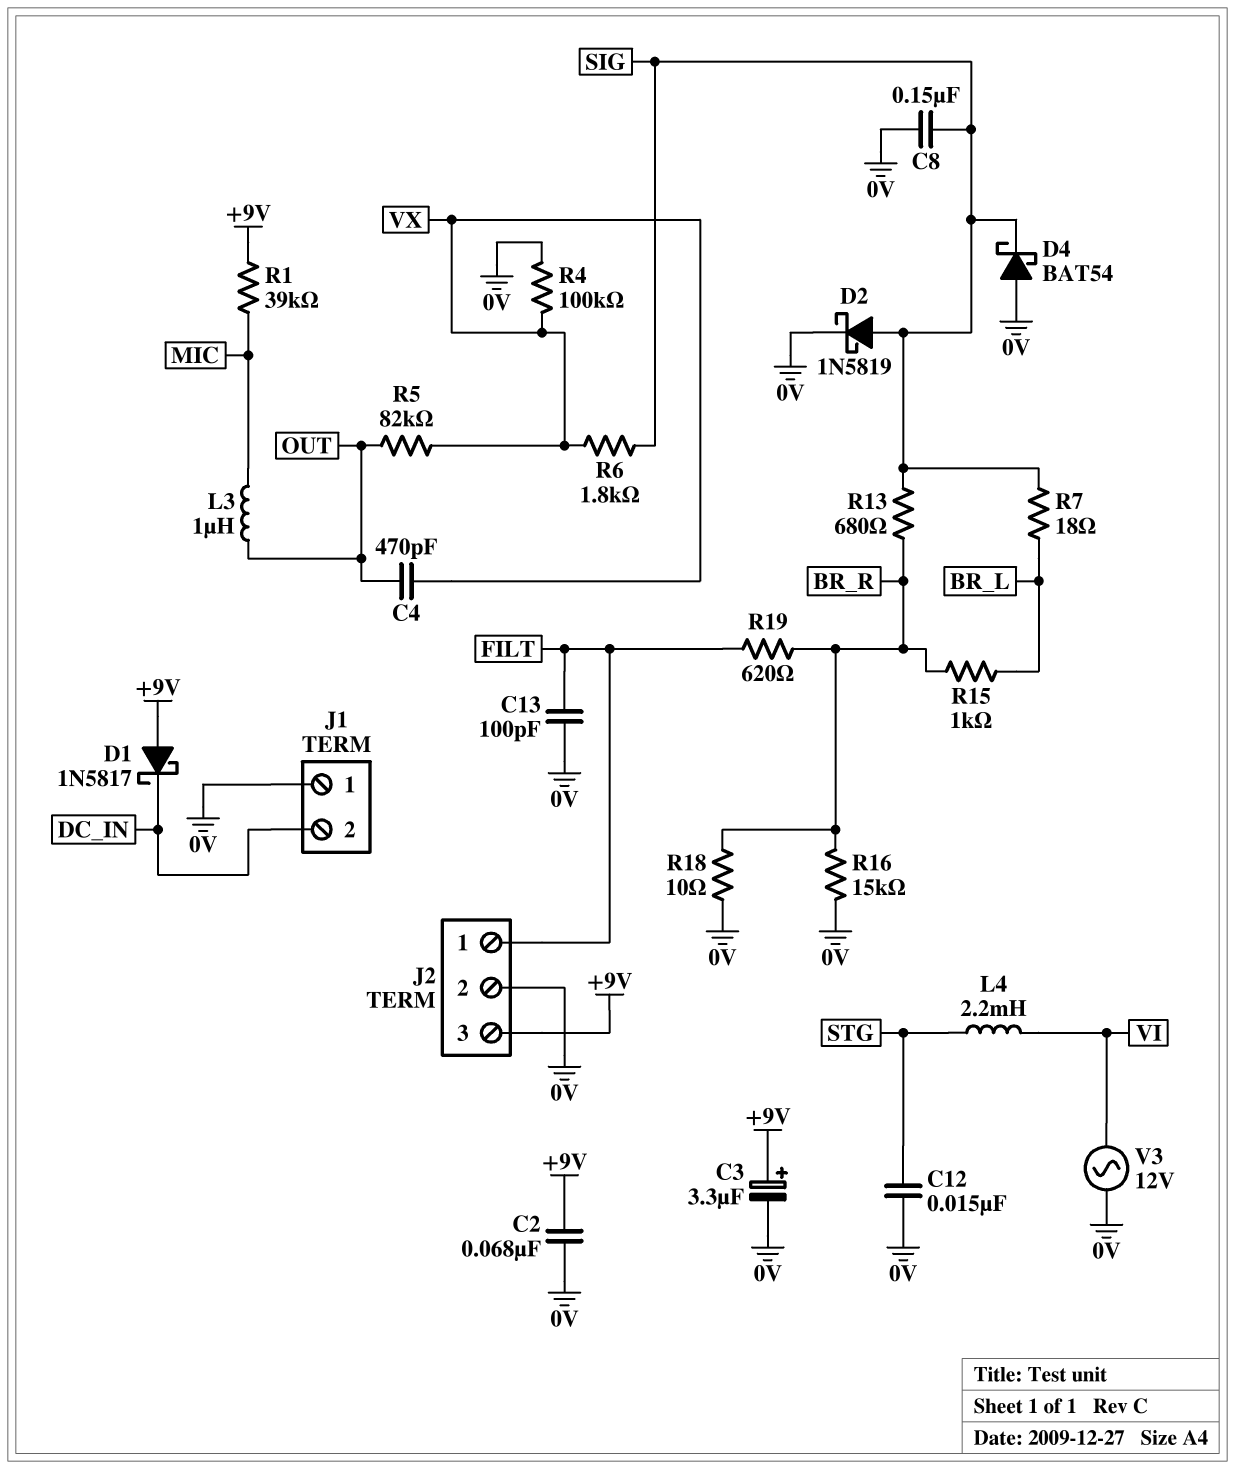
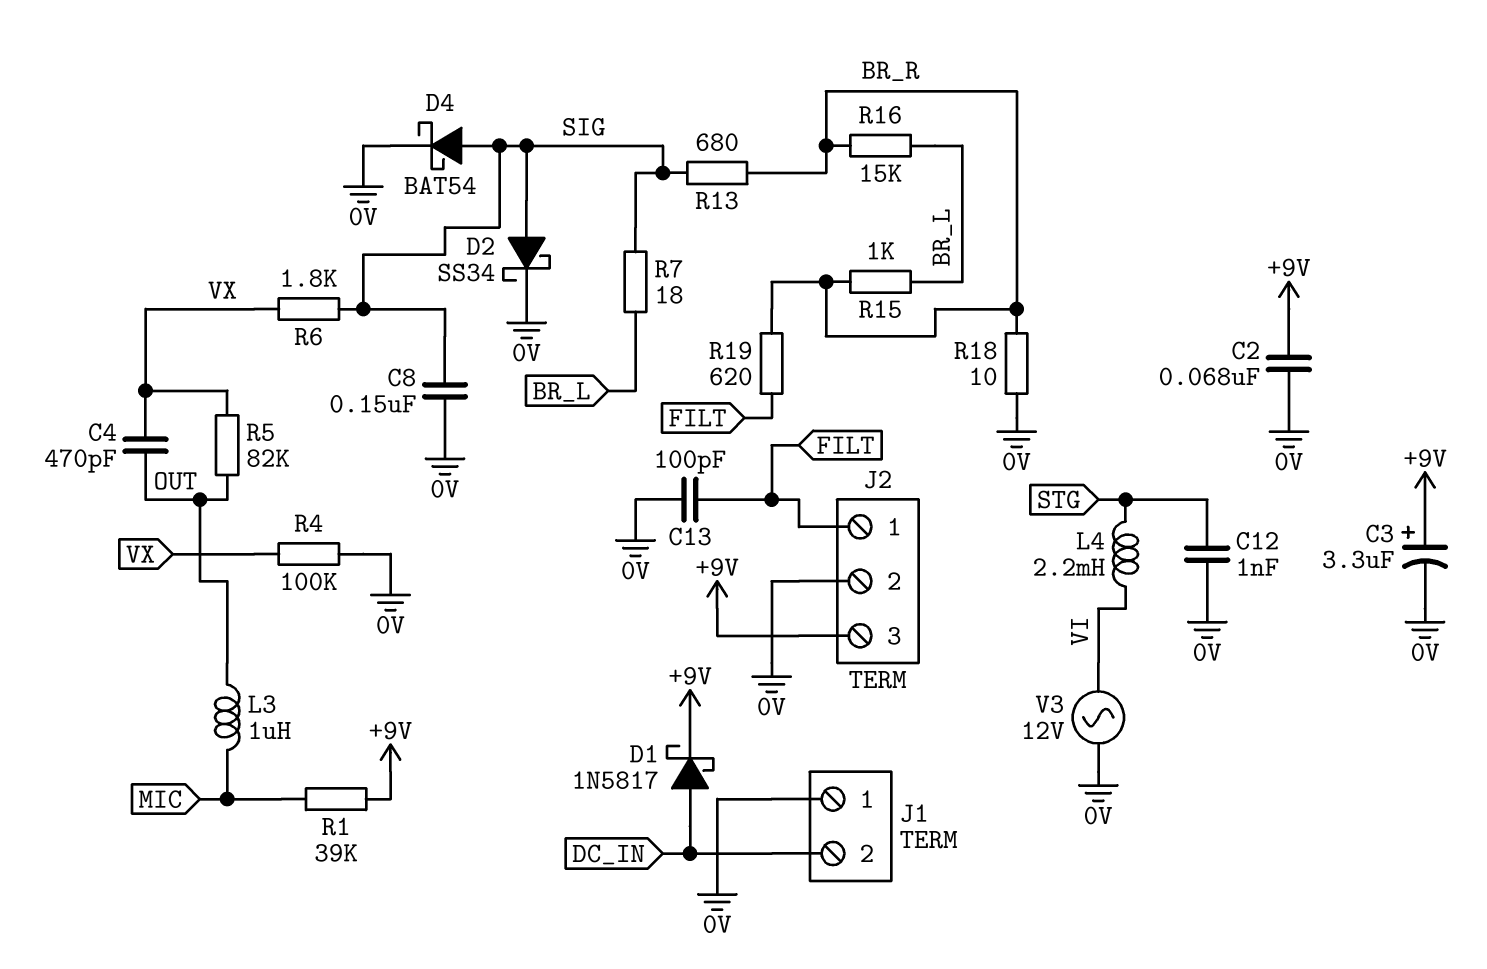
C12: 15nF (0V, STG) -> 1nF (0V, STG)
D1: schottky 1N5817 (A +9V, K DC_IN) -> schottky 1N5817 (A DC_IN, K +9V)
D2: schottky 1N5819 (A SIG, K 0V) -> schottky SS34 (A SIG, K 0V)
D4: schottky BAT54 (A 0V, K SIG) -> schottky BAT54 (A SIG, K 0V)
R16: 15k (0V, BR_R) -> 15k (BR_L, BR_R)

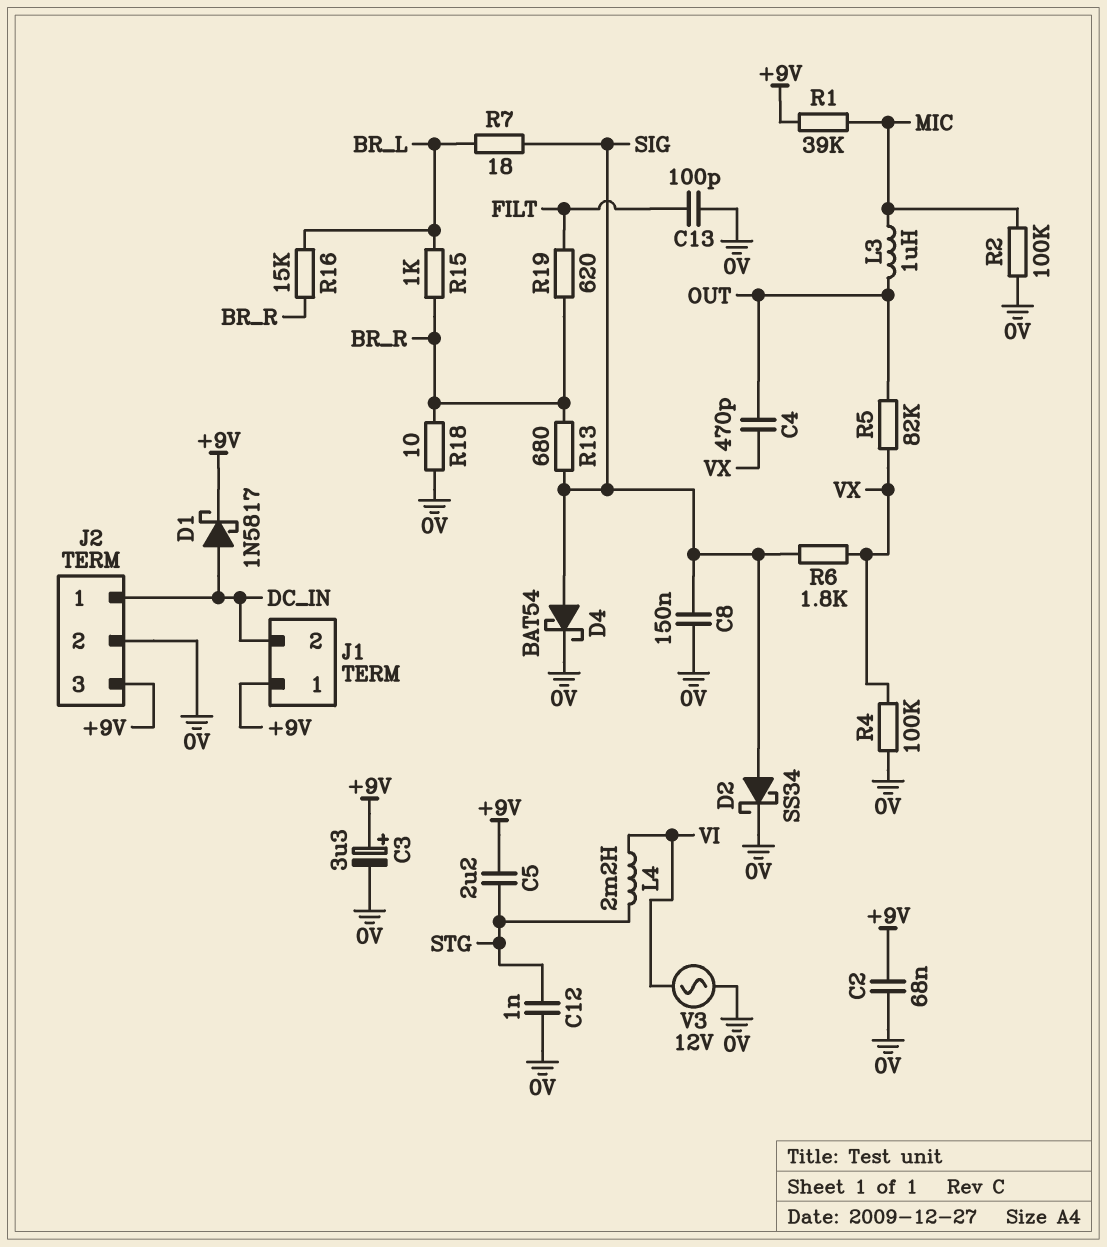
C5: none -> 2.2uF (+9V, STG)
J1 pin 1: 0V -> +9V
J2 pin 1: FILT -> DC_IN
R2: none -> 100k (0V, MIC)

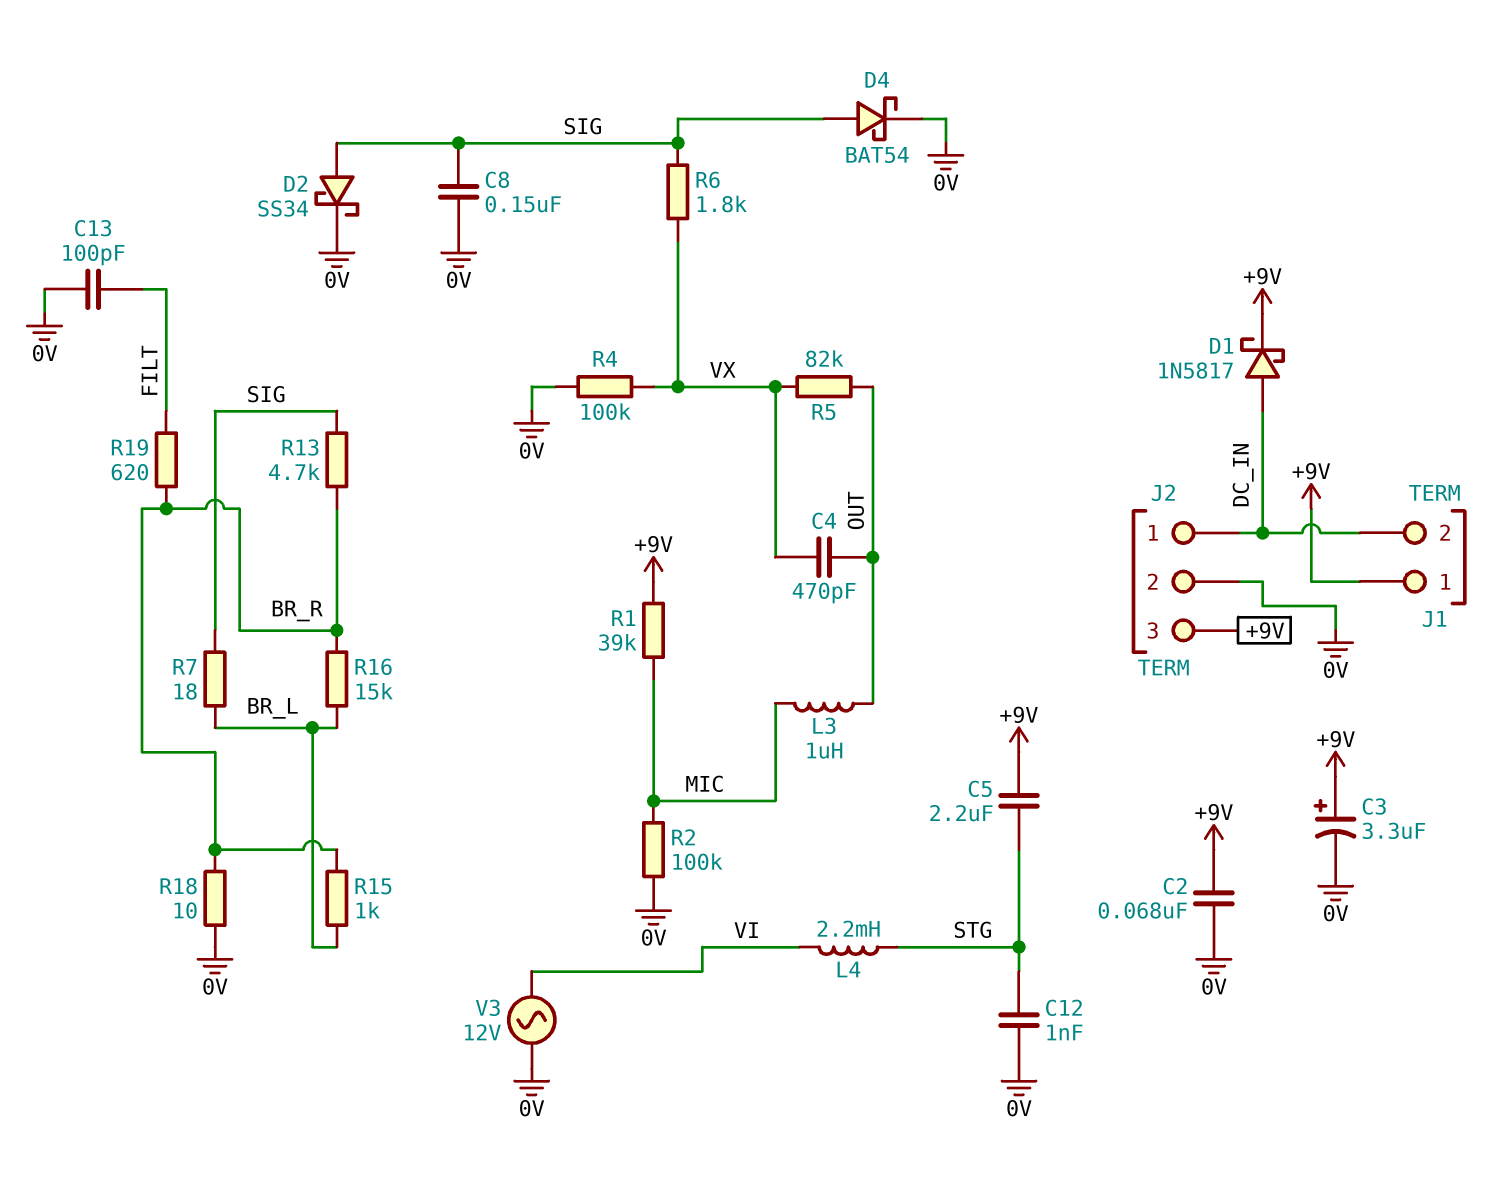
R13: 680 (BR_R, SIG) -> 4.7k (BR_R, SIG)

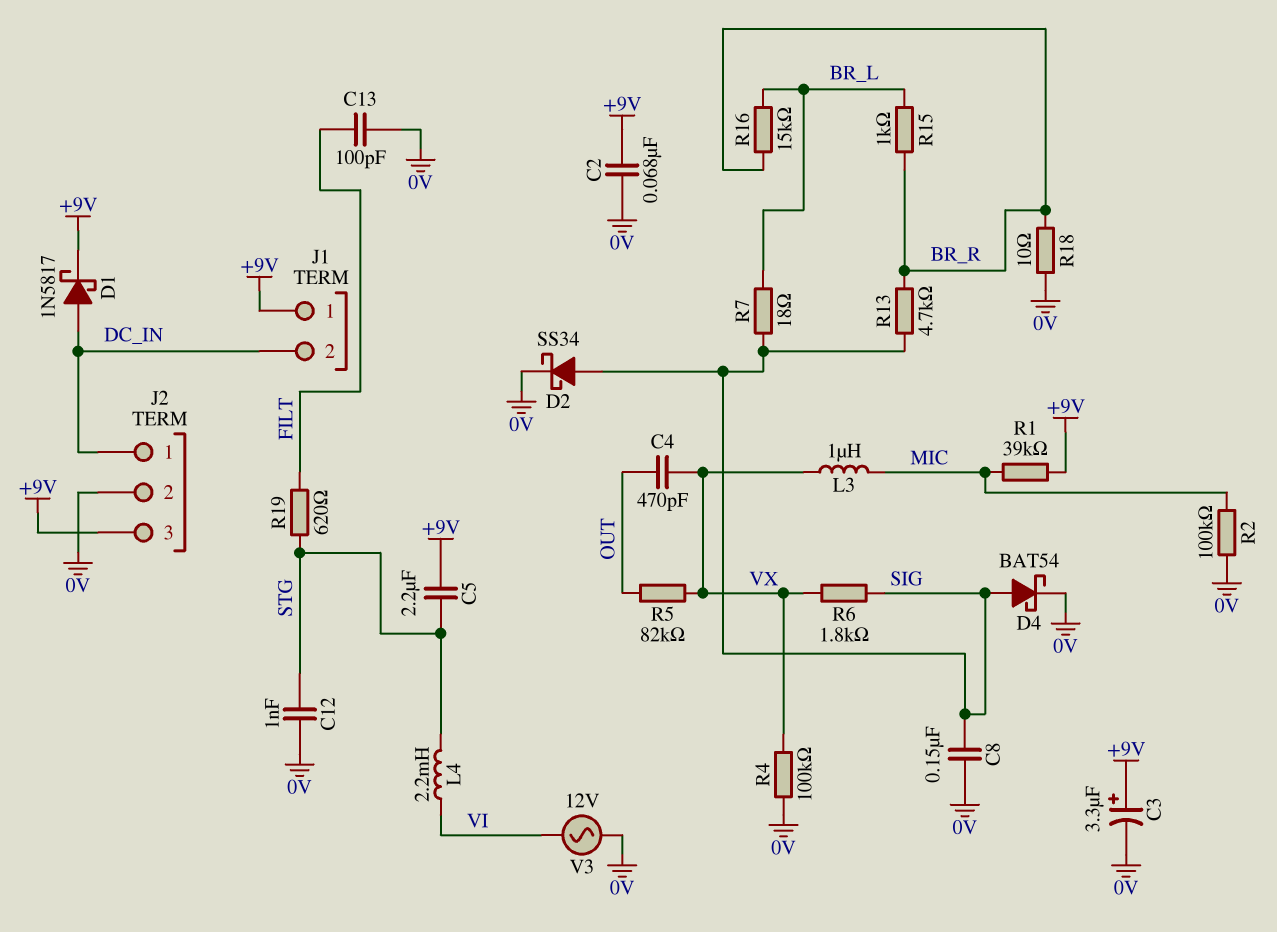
L3: 1uH (MIC, OUT) -> 1uH (MIC, VX)
R19: 620 (BR_R, FILT) -> 620 (FILT, STG)

